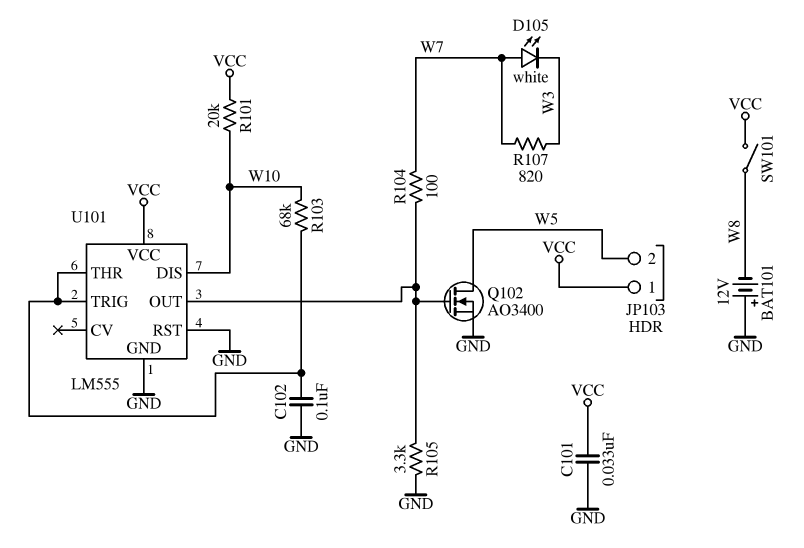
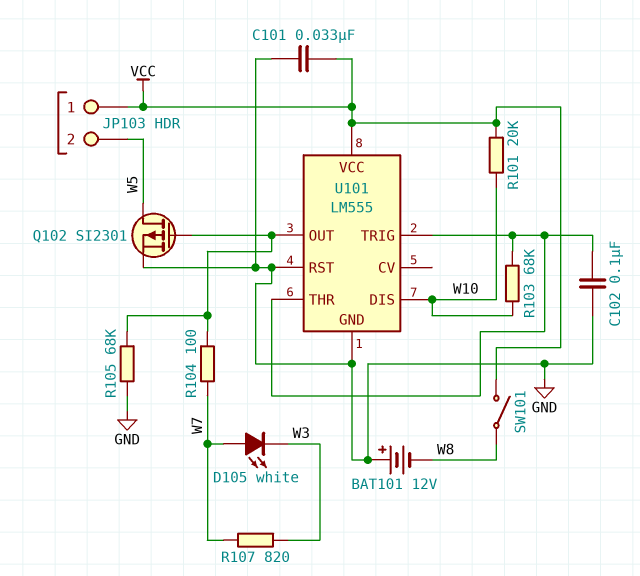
Q102: NMOS AO3400 (G U101/OUT, D W5, S GND) -> PMOS SI2301 (G U101/OUT, D W5, S GND)
R105: 3.3k (GND, U101/OUT) -> 68k (GND, U101/OUT)

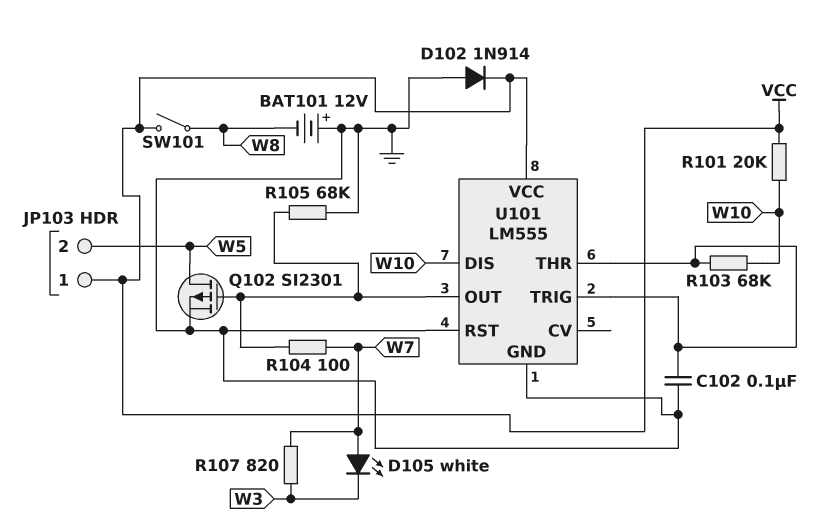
C101: 33nF (GND, VCC) -> none
D102: none -> diode 1N914 (A GND, K VCC)

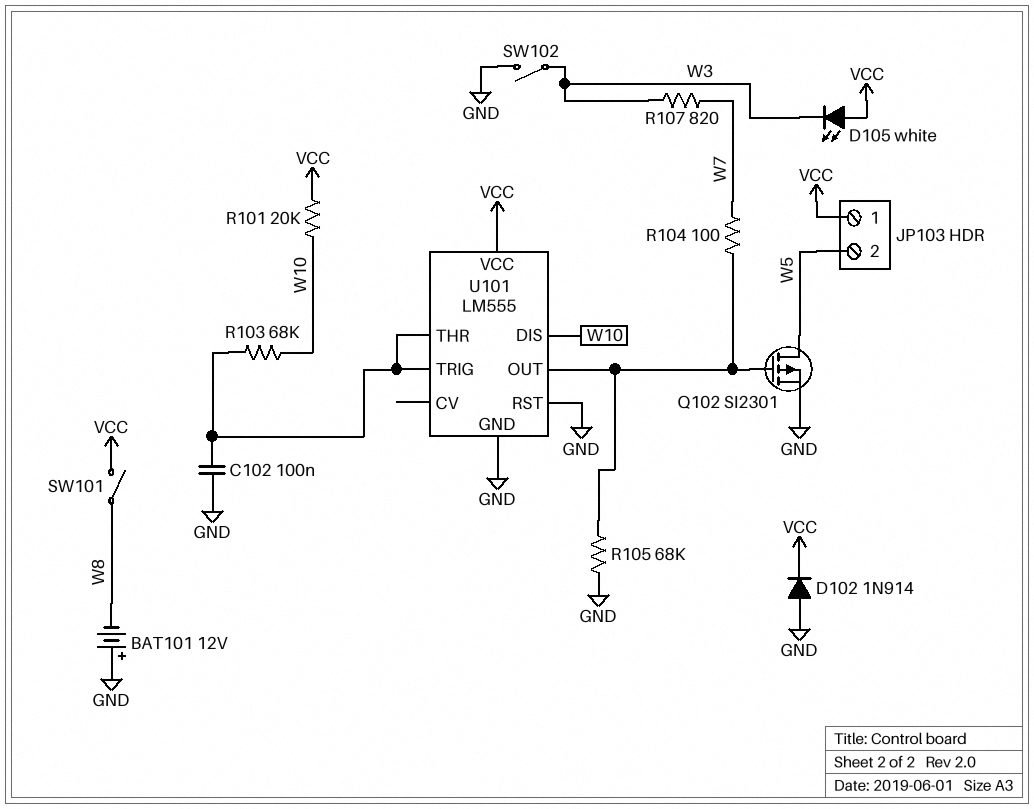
D105: LED white (A W7, K W3) -> LED white (A VCC, K W3)
SW102: none -> switch (GND, W3)

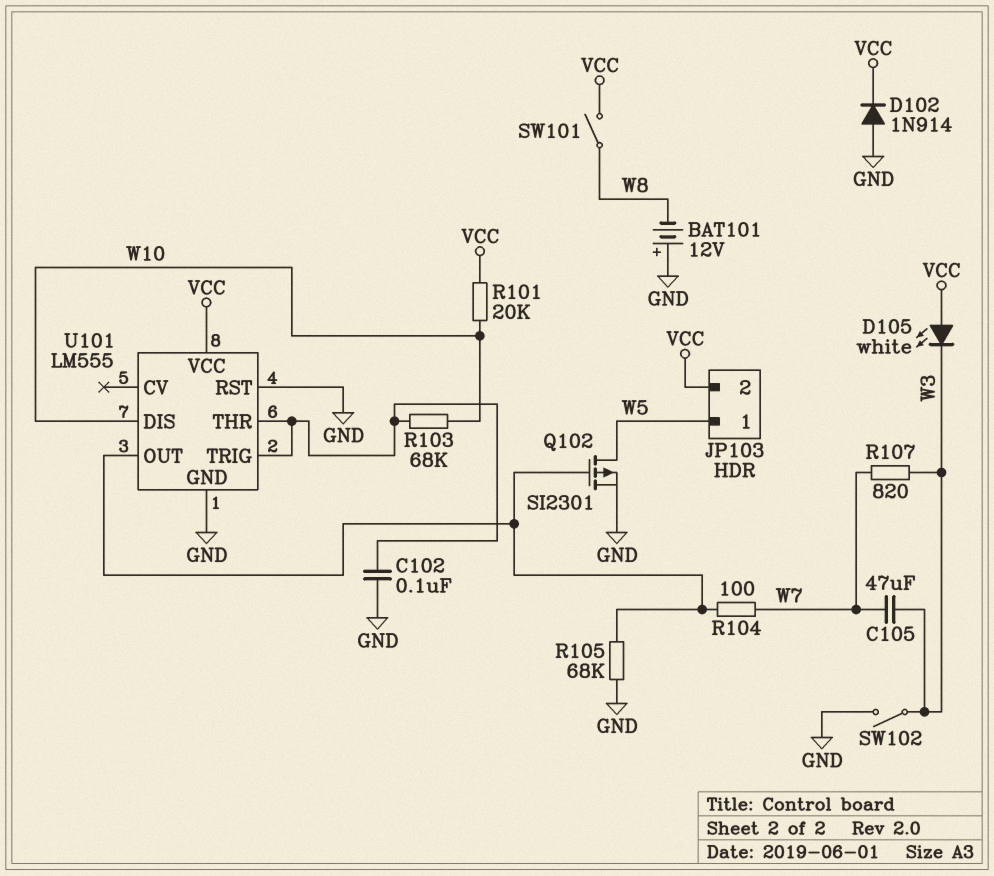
C105: none -> 47uF (W3, W7)
JP103 pin 1: VCC -> W5
JP103 pin 2: W5 -> VCC

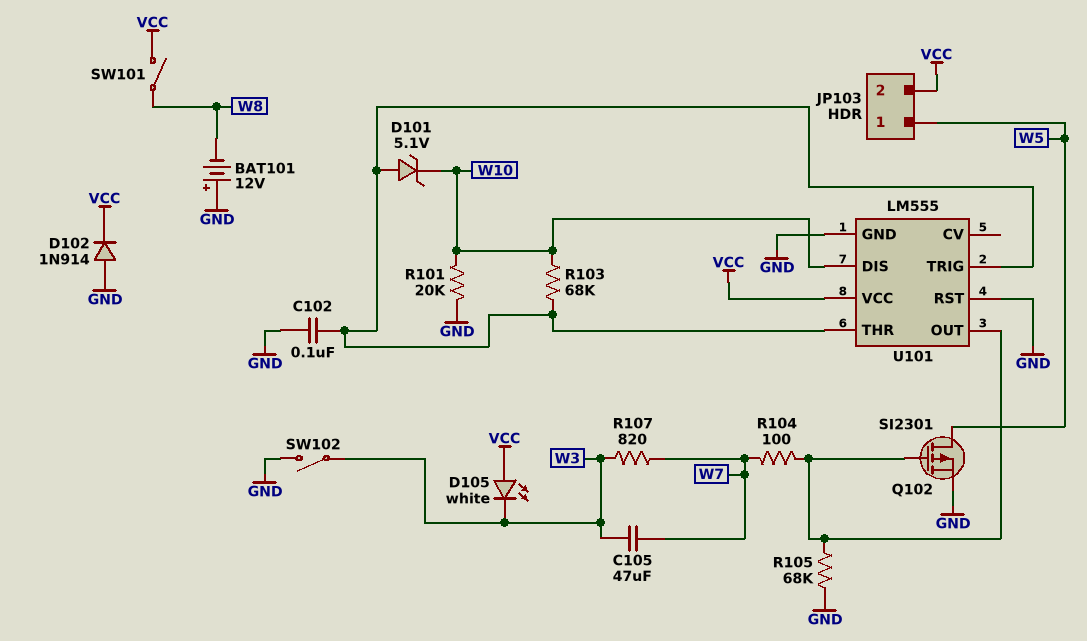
D101: none -> zener 5.1V (A U101/THR, K W10)
R101: 20k (VCC, W10) -> 20k (GND, W10)

